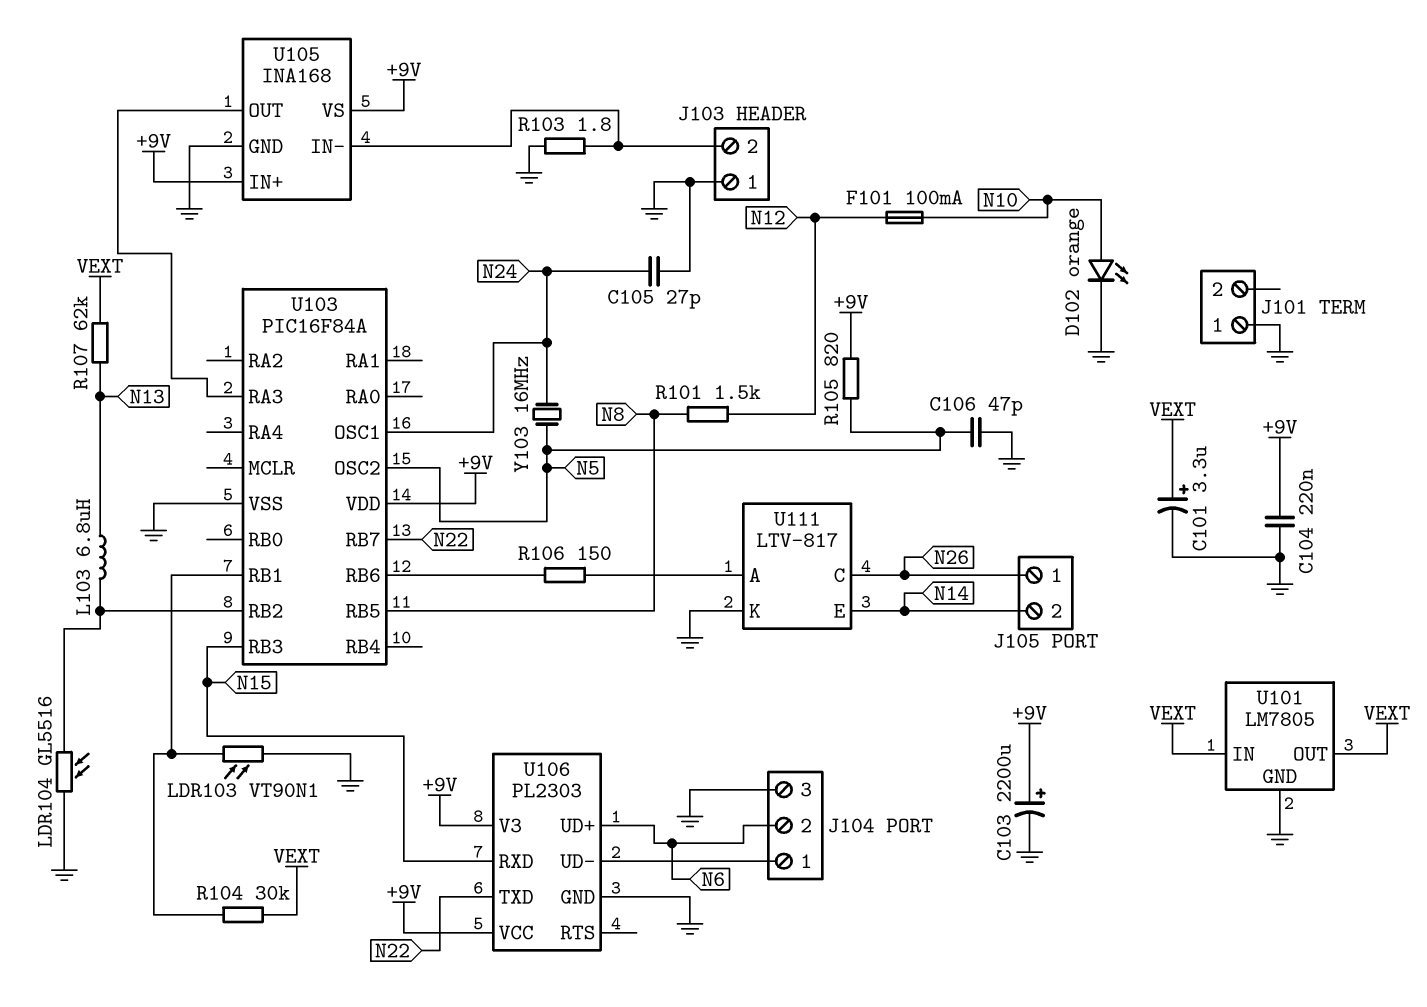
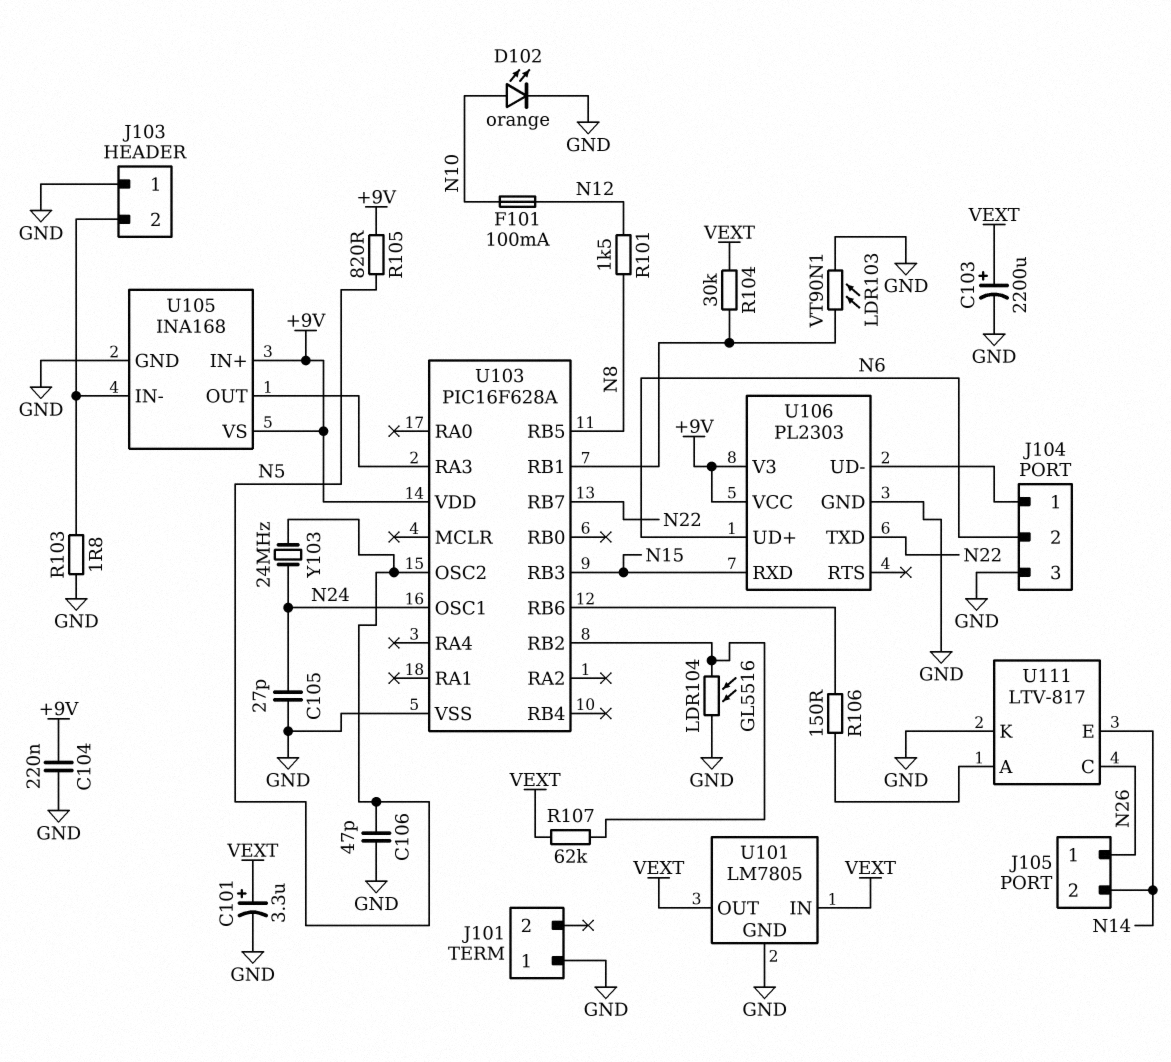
C103: 2200uF (plus +9V, minus GND) -> 2200uF (plus VEXT, minus GND)
L103: 6.8uH (N13, U103/RB2) -> none
R107: 62k (N13, VEXT) -> 62k (U103/RB2, VEXT)
U103: PIC16F84A -> PIC16F628A
Y103: 16MHz (N5, N24) -> 24MHz (N5, N24)

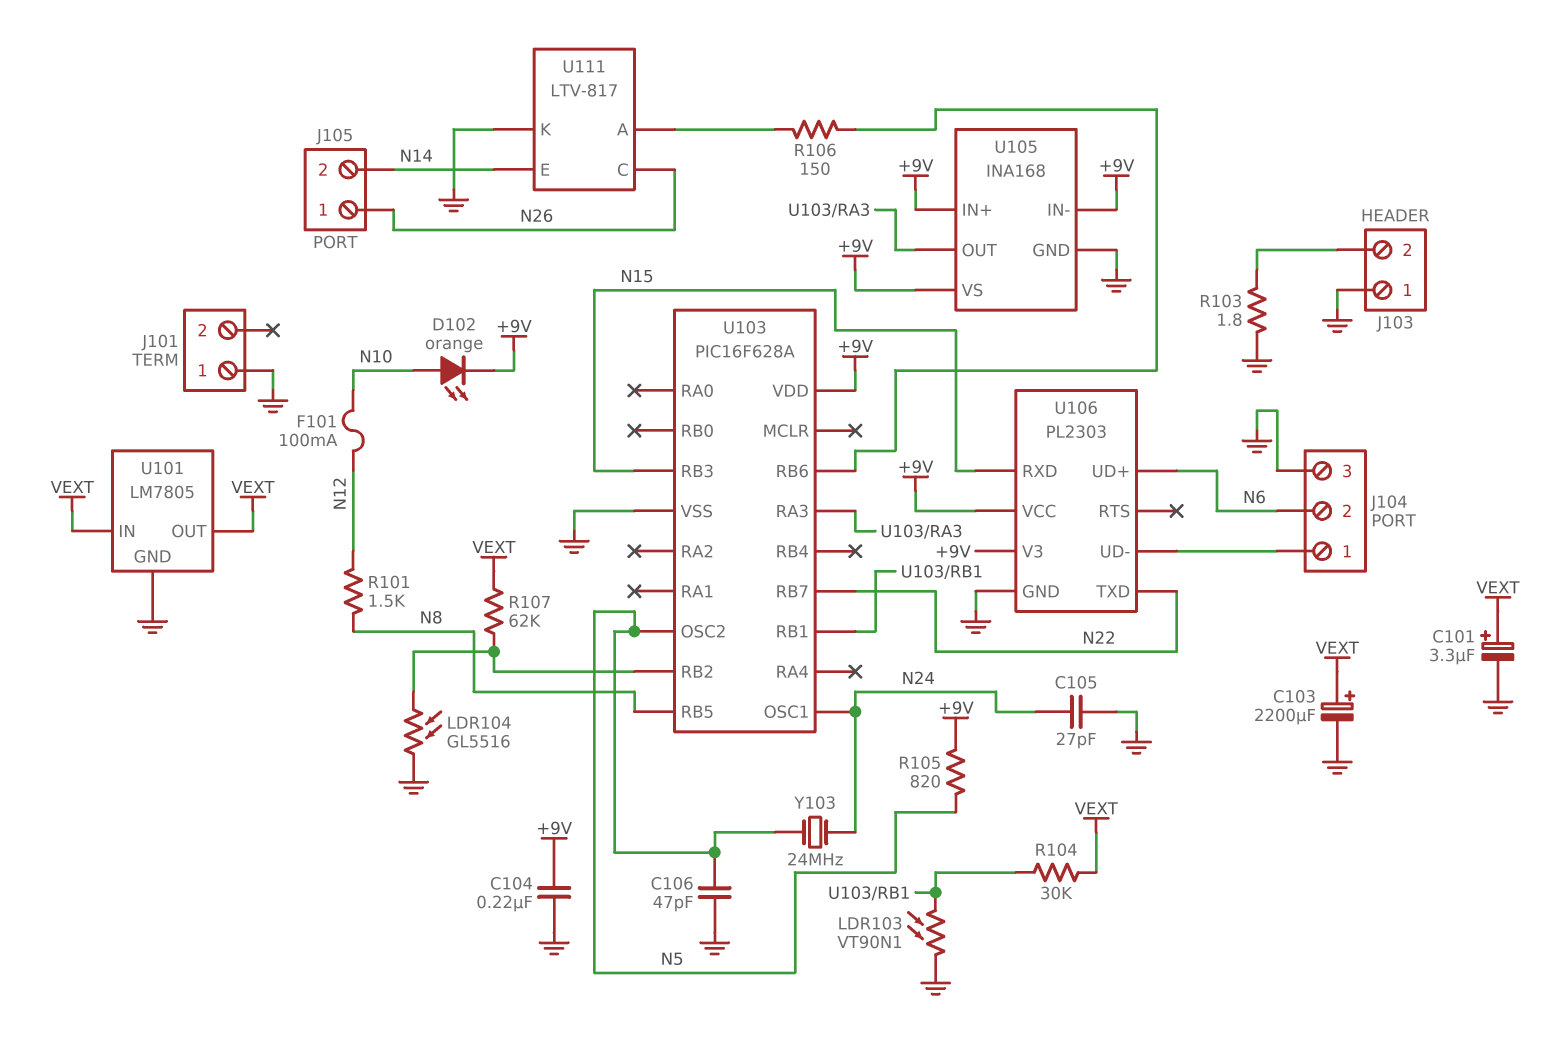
D102: LED orange (A N10, K GND) -> LED orange (A N10, K +9V)
U105 pin IN-: J103/2 -> +9V

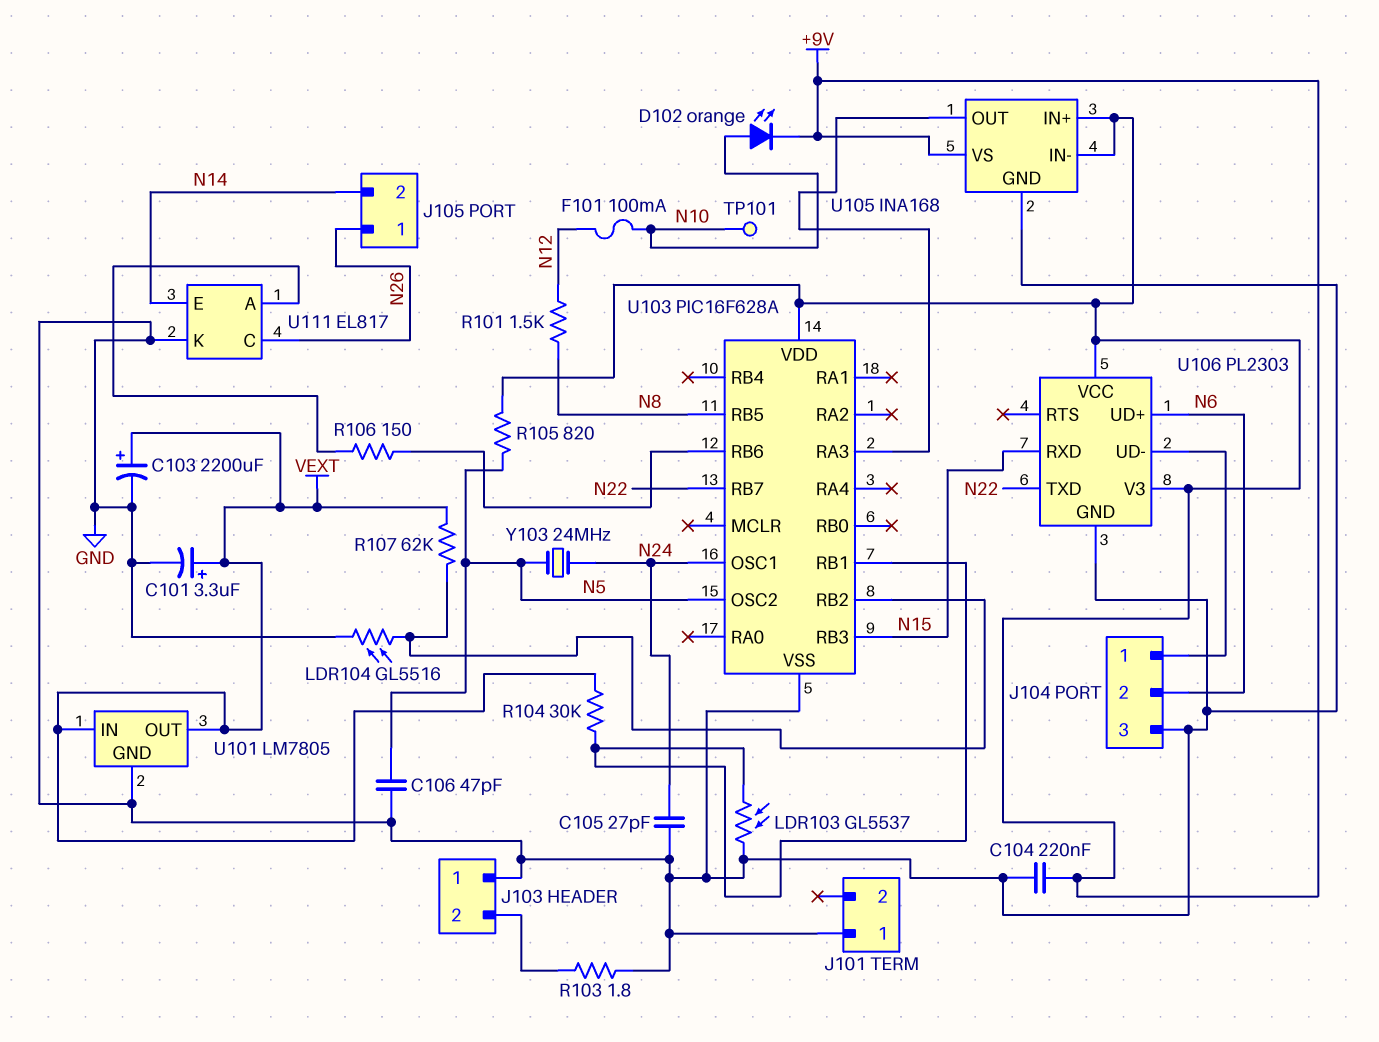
LDR103: VT90N1 (GND, U103/RB1) -> GL5537 (GND, U103/RB1)
TP101: none -> test point (N10)
U111: LTV-817 -> EL817

